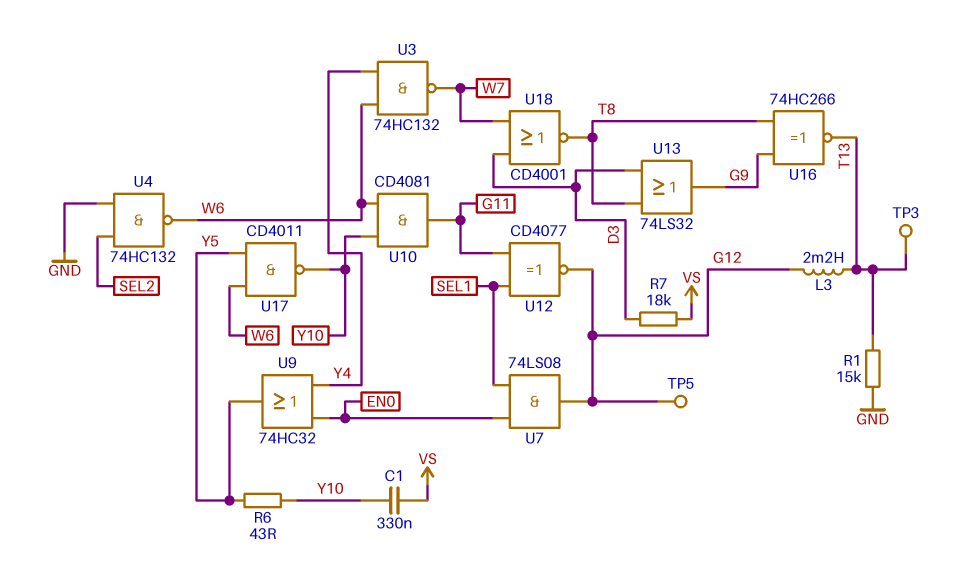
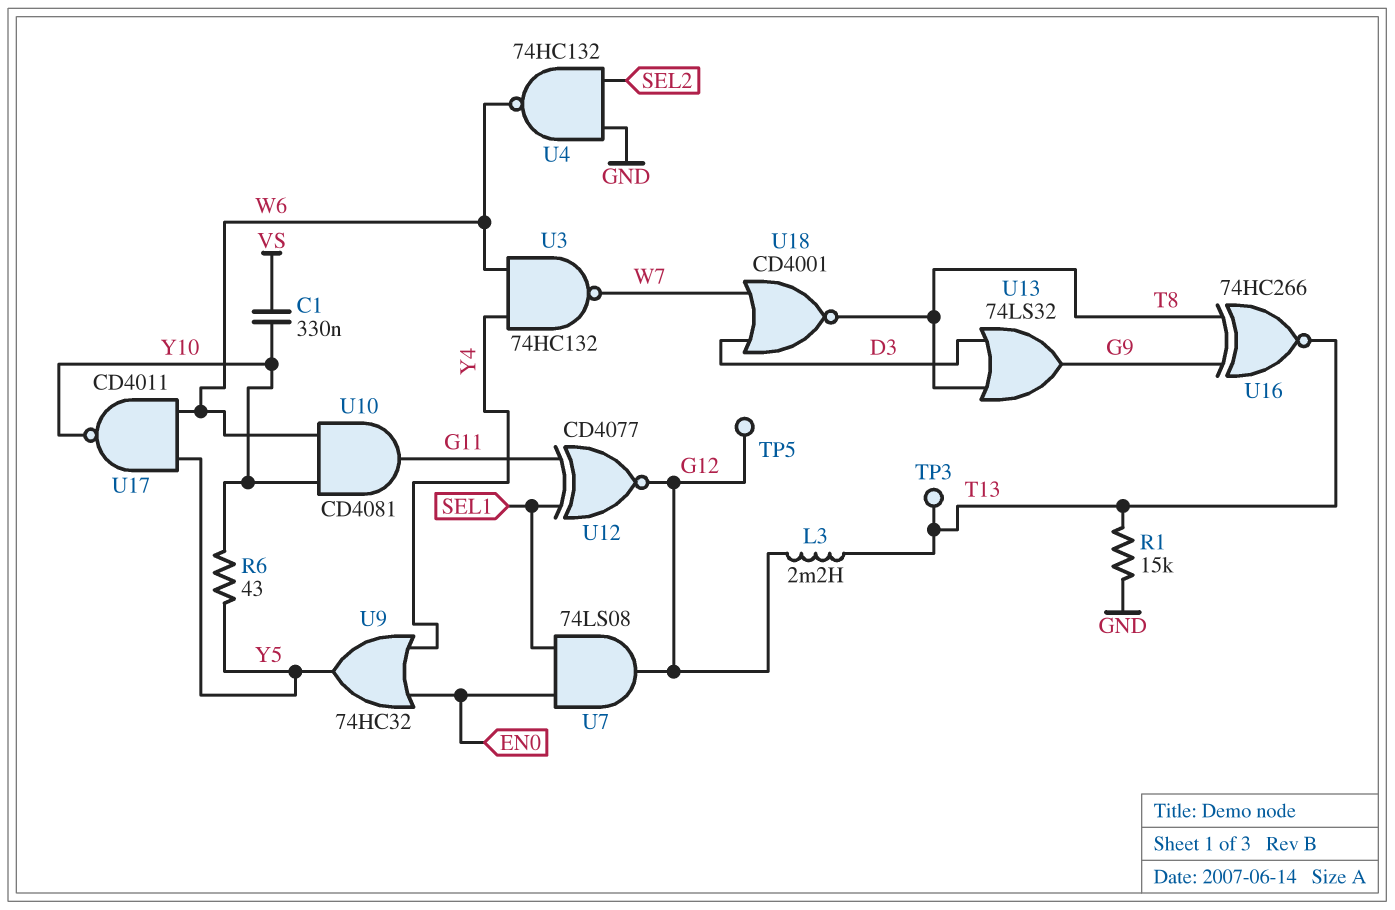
R7: 18k (D3, VS) -> none

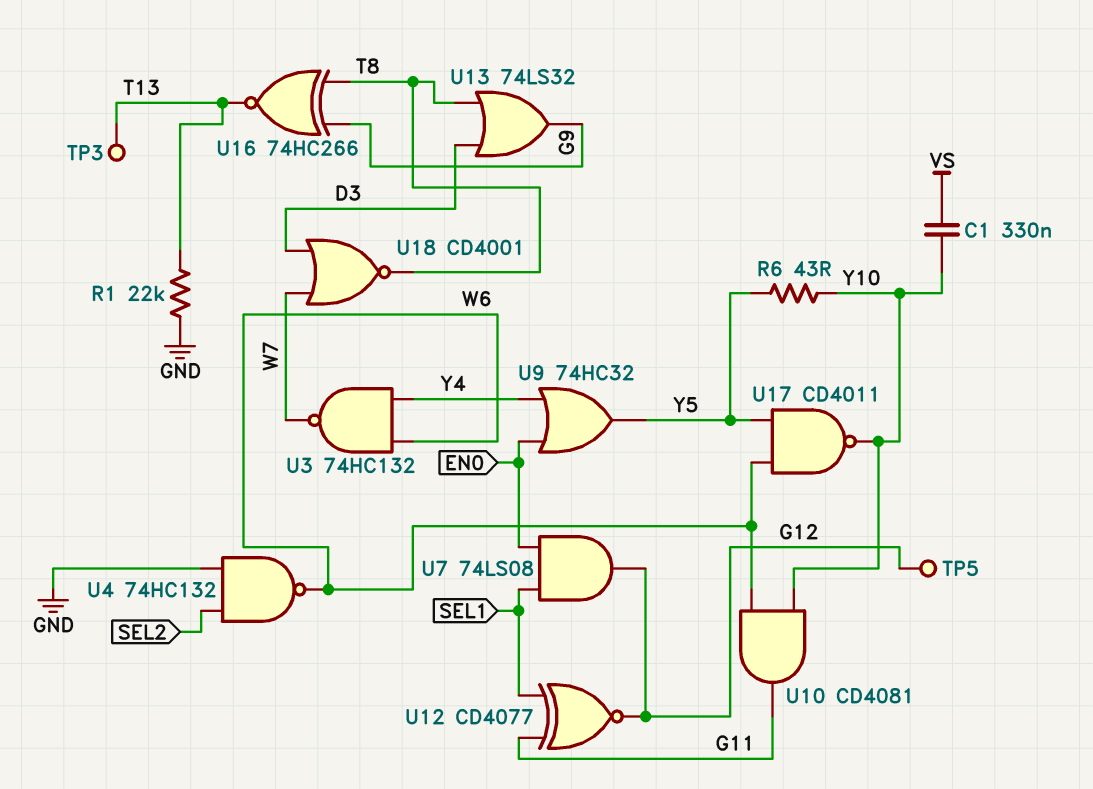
L3: 2.2mH (G12, T13) -> none
R1: 15k (GND, T13) -> 22k (GND, T13)

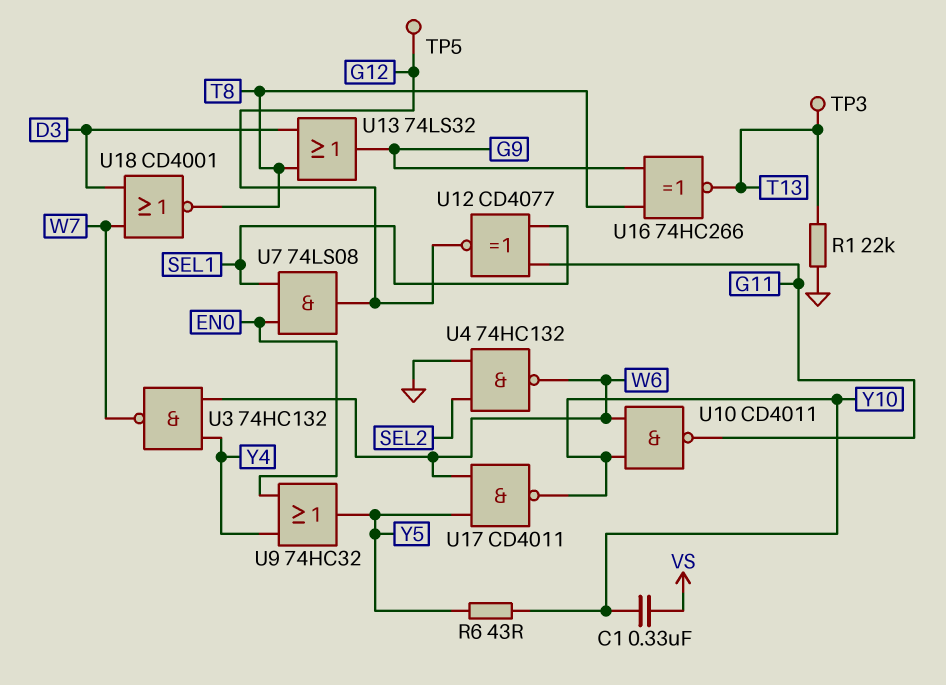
U10: AND CD4081 (in W6, in Y10, out G11) -> NAND CD4011 (in W6, in Y10, out G11)

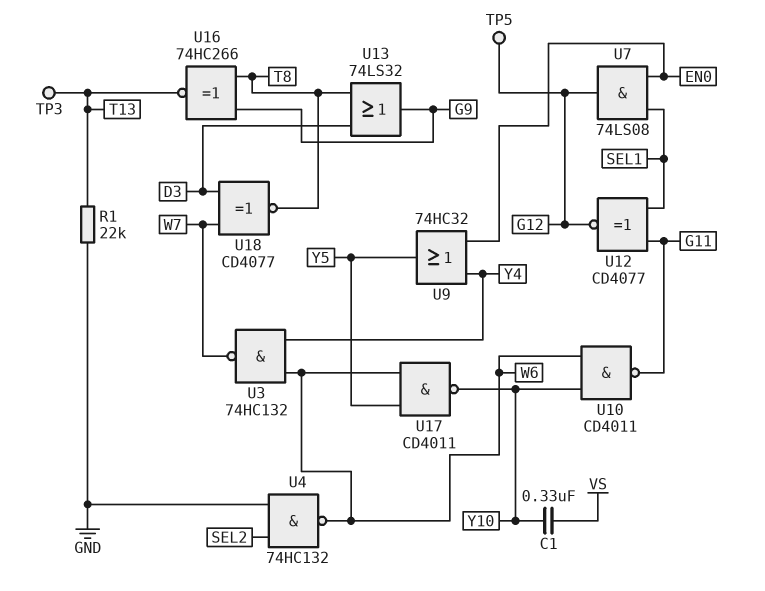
R6: 43 (Y5, Y10) -> none
U18: NOR CD4001 (in D3, in W7, out T8) -> XNOR CD4077 (in D3, in W7, out T8)

